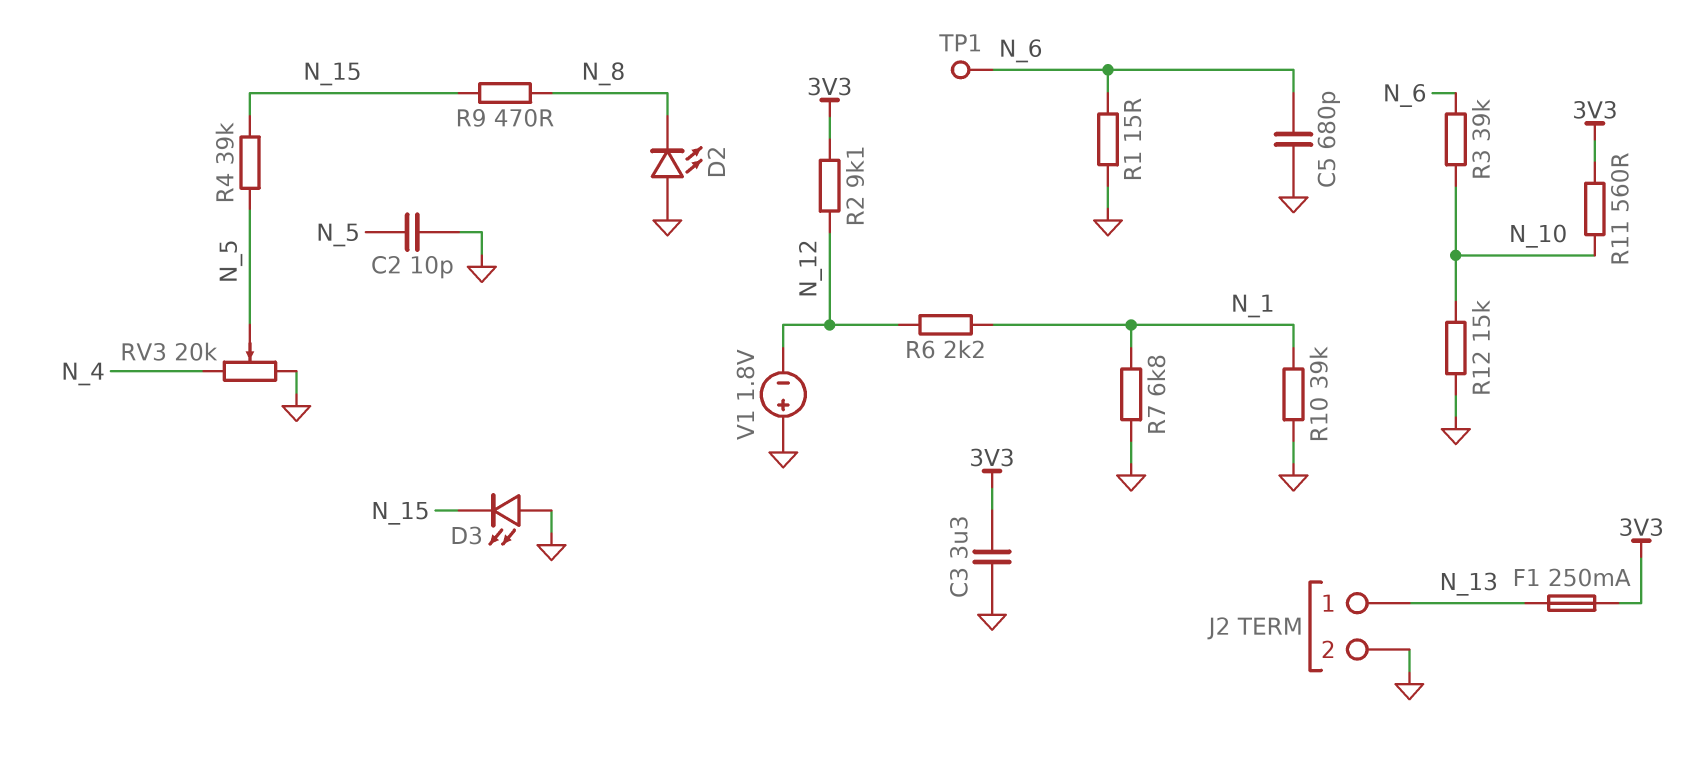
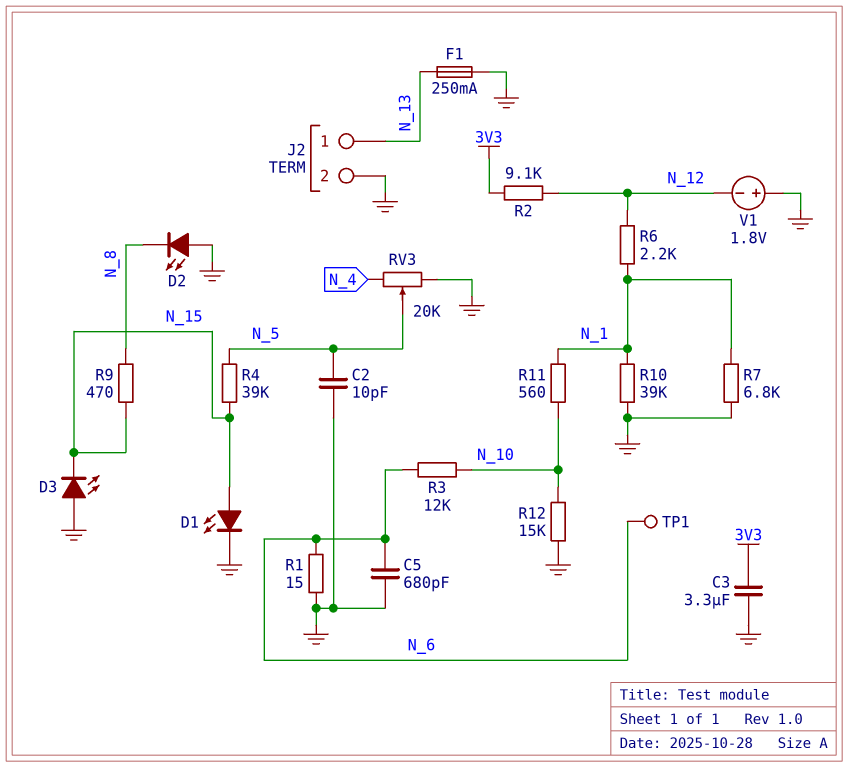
D1: none -> LED (A N_15, K GND)
F1: 250mA (3V3, N_13) -> 250mA (GND, N_13)
R3: 39k (N_6, N_10) -> 12k (N_6, N_10)
R11: 560 (3V3, N_10) -> 560 (N_1, N_10)

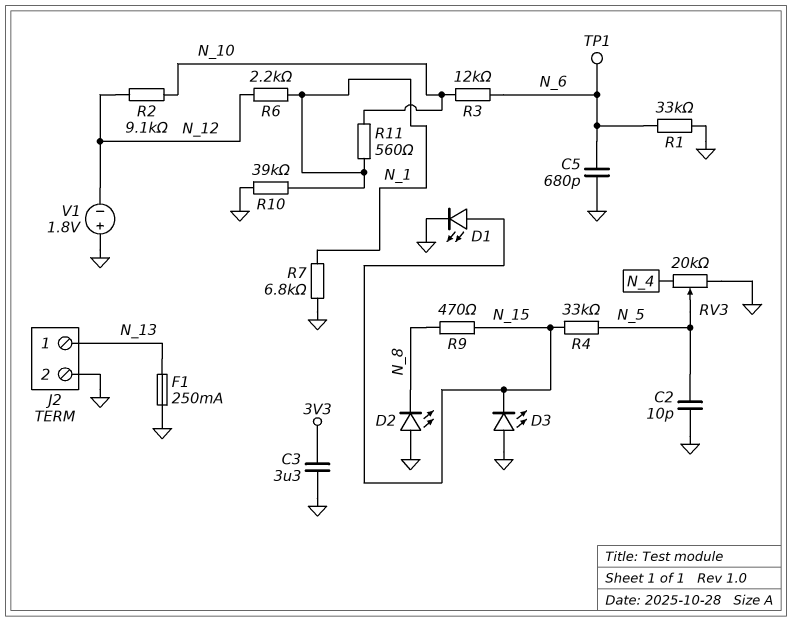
R1: 15 (GND, N_6) -> 33k (GND, N_6)
R2: 9.1k (3V3, N_12) -> 9.1k (N_10, N_12)
R4: 39k (N_5, N_15) -> 33k (N_5, N_15)
R12: 15k (GND, N_10) -> none

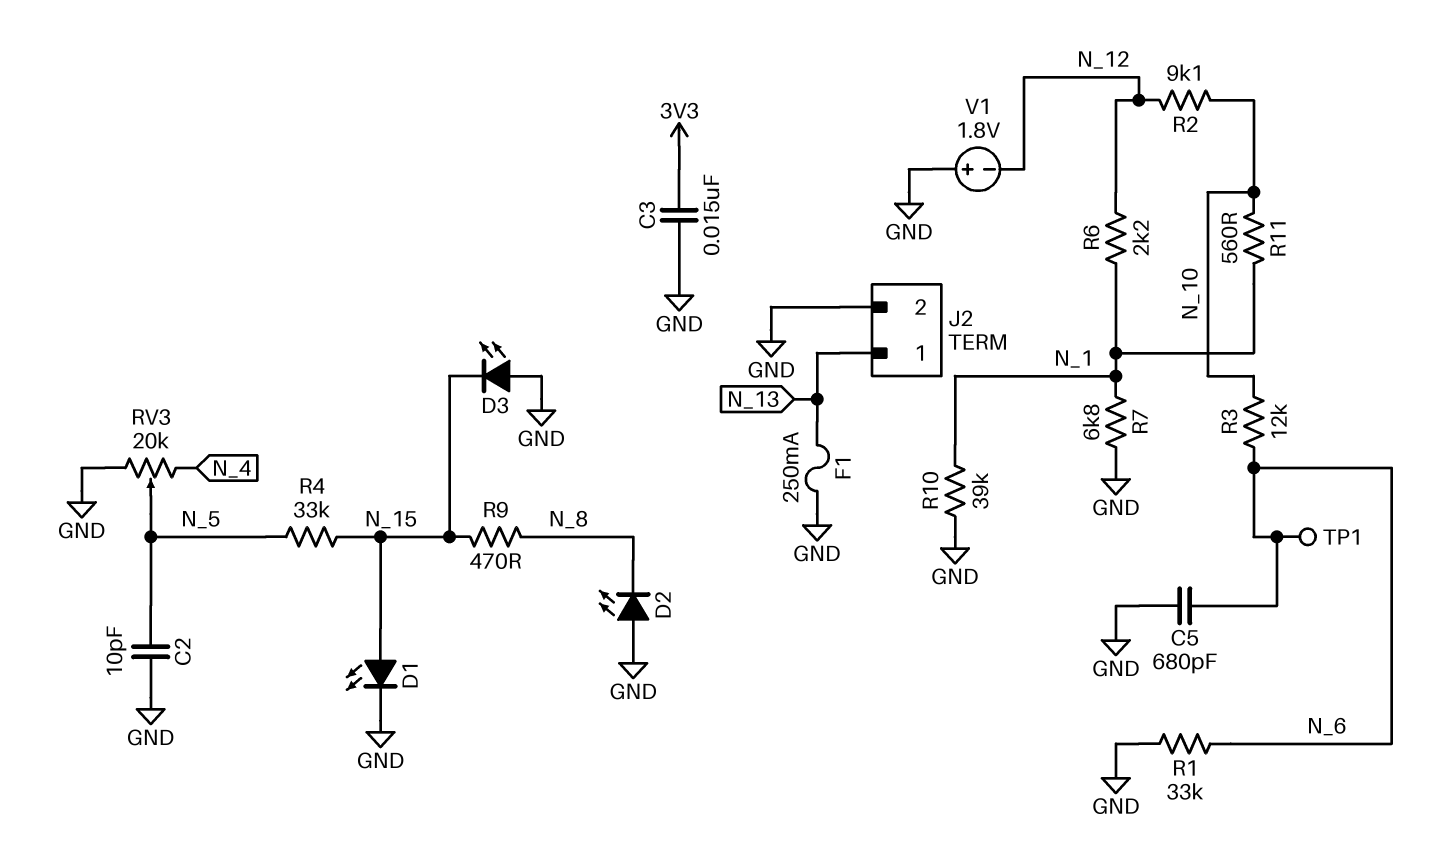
C3: 3.3uF (3V3, GND) -> 15nF (3V3, GND)

